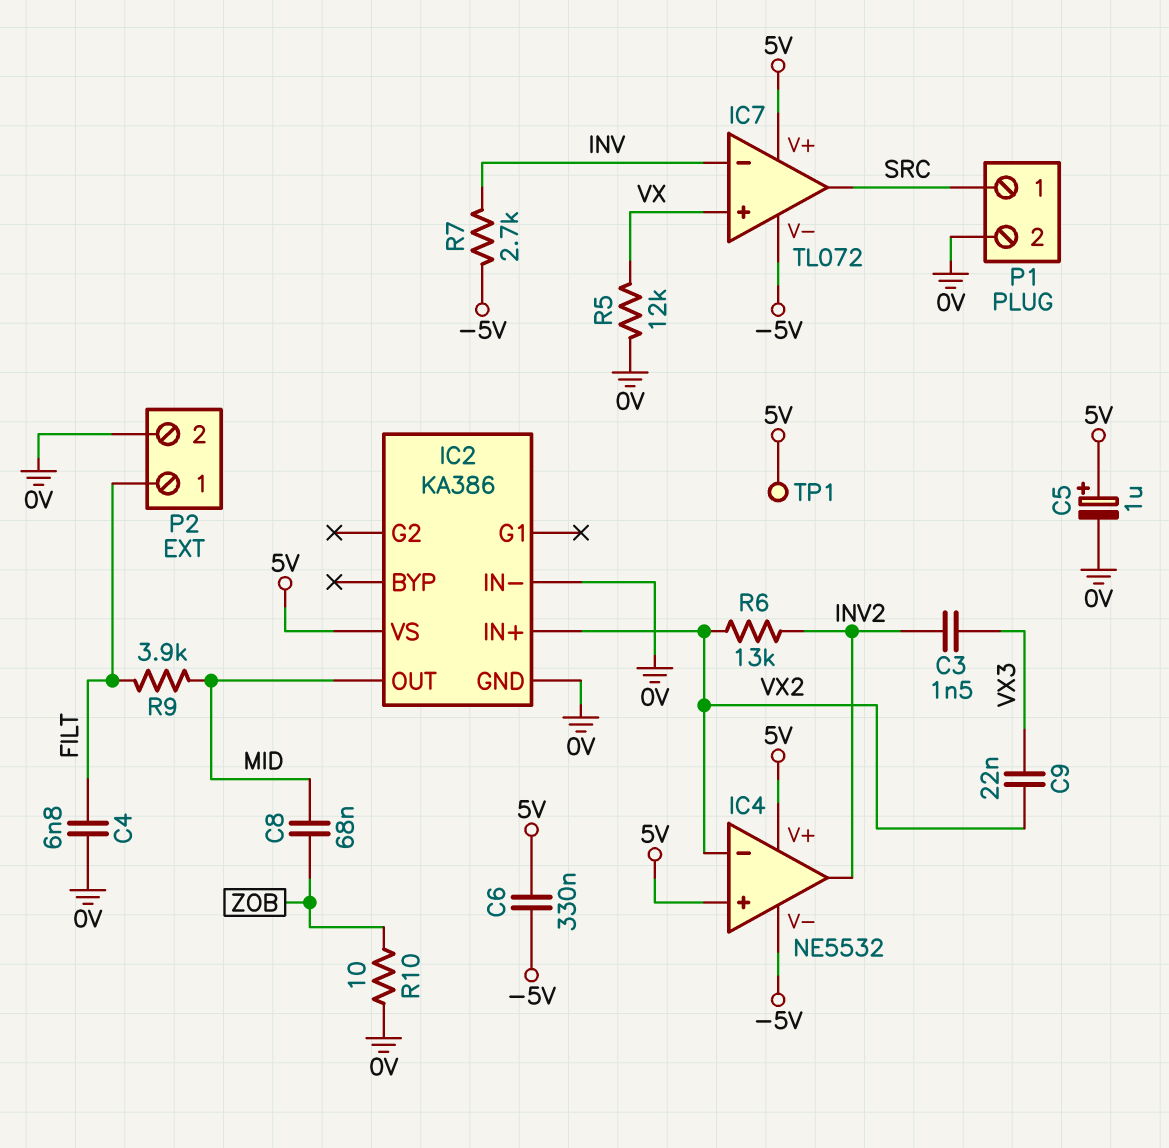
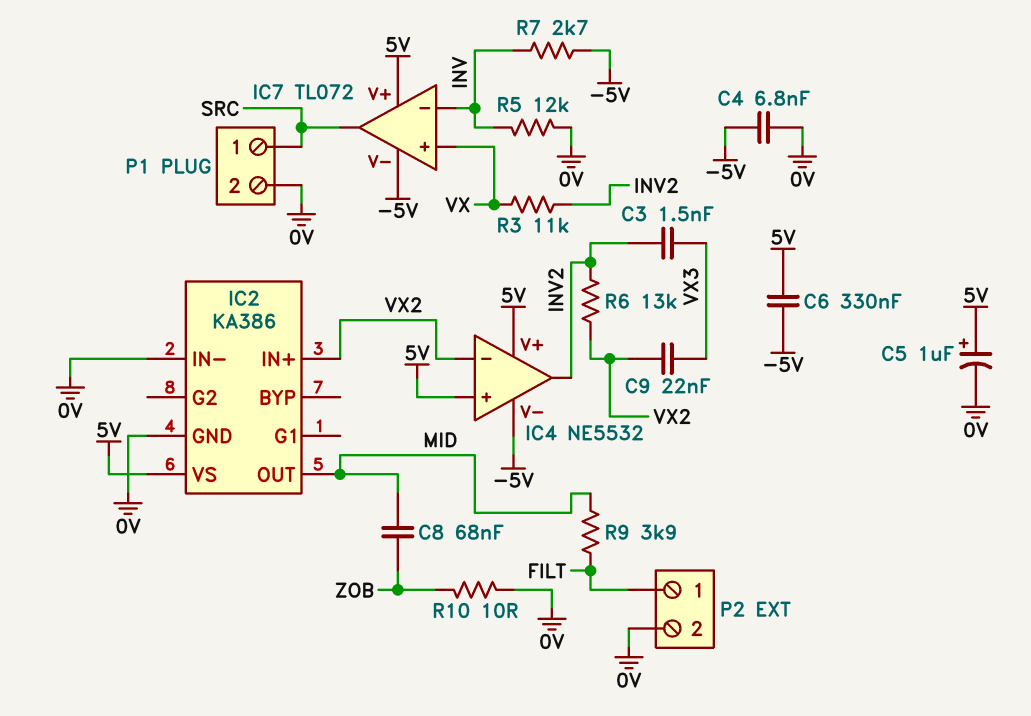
C4: 6.8nF (0V, FILT) -> 6.8nF (-5V, 0V)
R3: none -> 11k (INV2, VX)
R5: 12k (0V, VX) -> 12k (0V, INV)
TP1: test point (5V) -> none

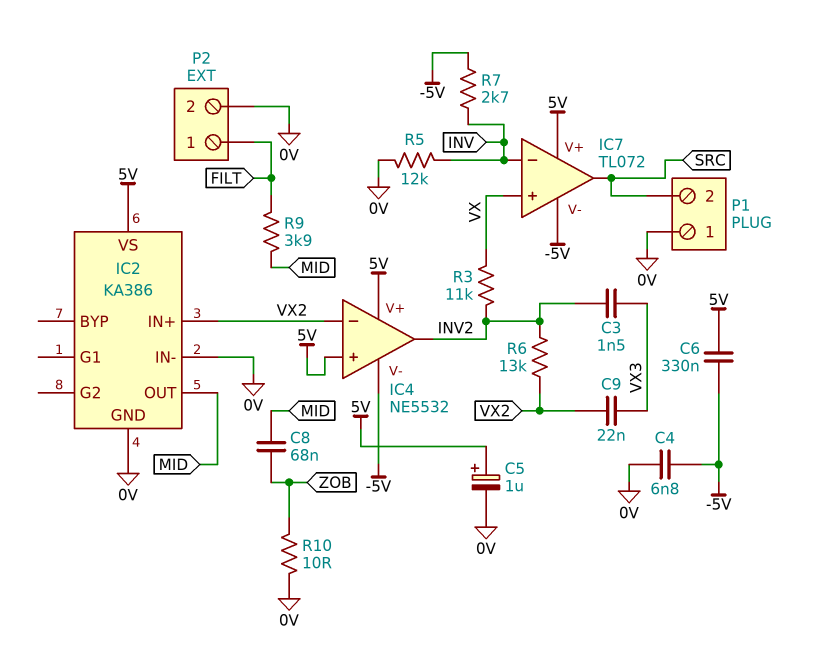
P1 pin 1: SRC -> 0V
P1 pin 2: 0V -> SRC

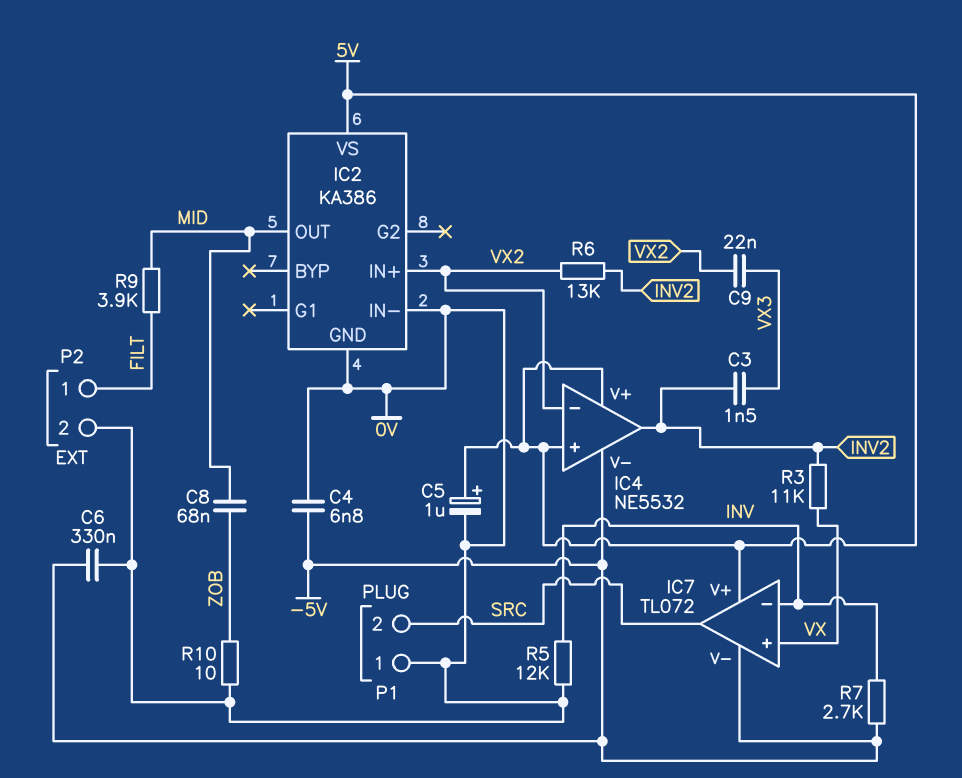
C6: 330nF (-5V, 5V) -> 330nF (-5V, 0V)

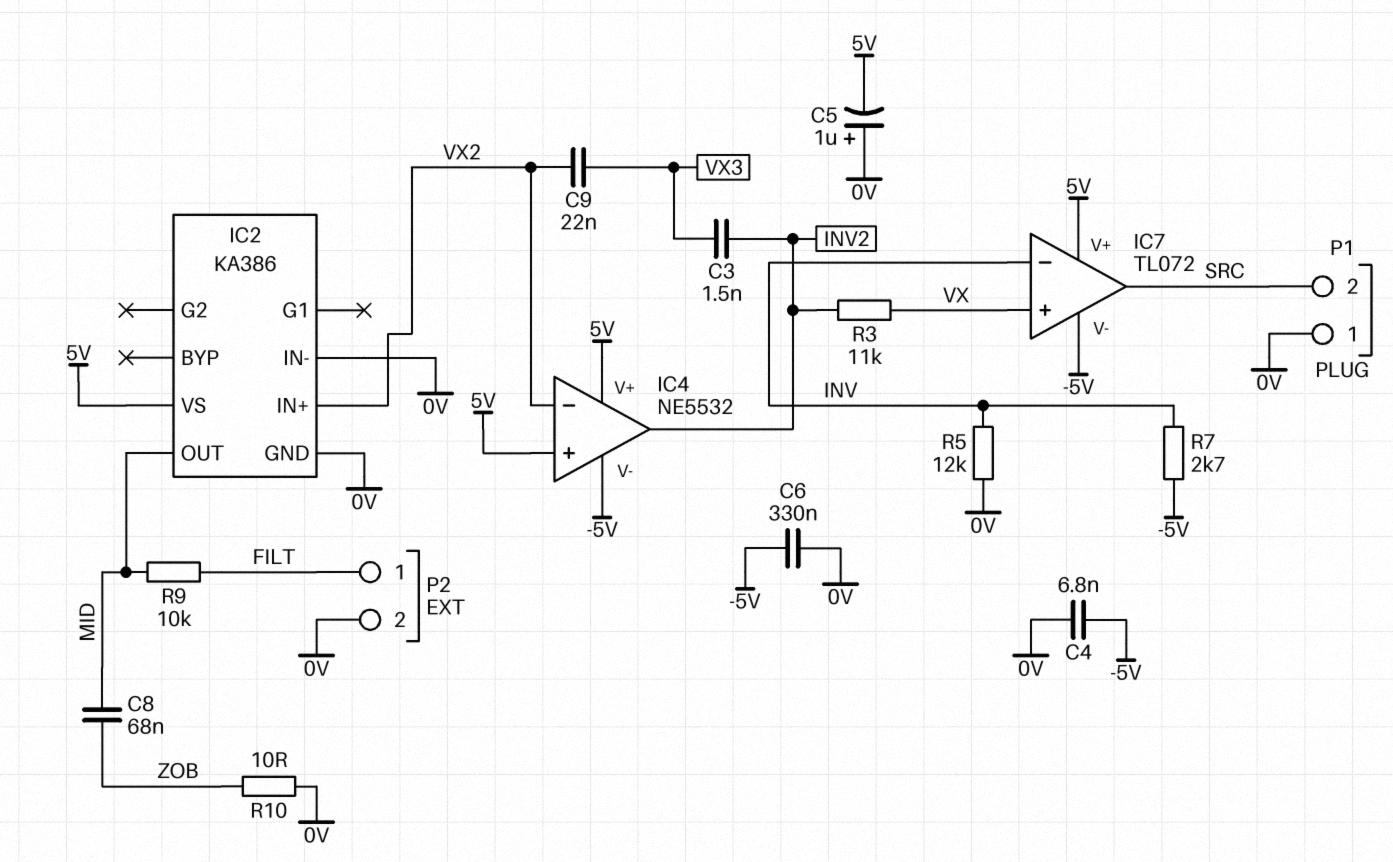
C5: 1uF (plus 5V, minus 0V) -> 1uF (plus 0V, minus 5V)
R6: 13k (INV2, VX2) -> none
R9: 3.9k (FILT, MID) -> 10k (FILT, MID)

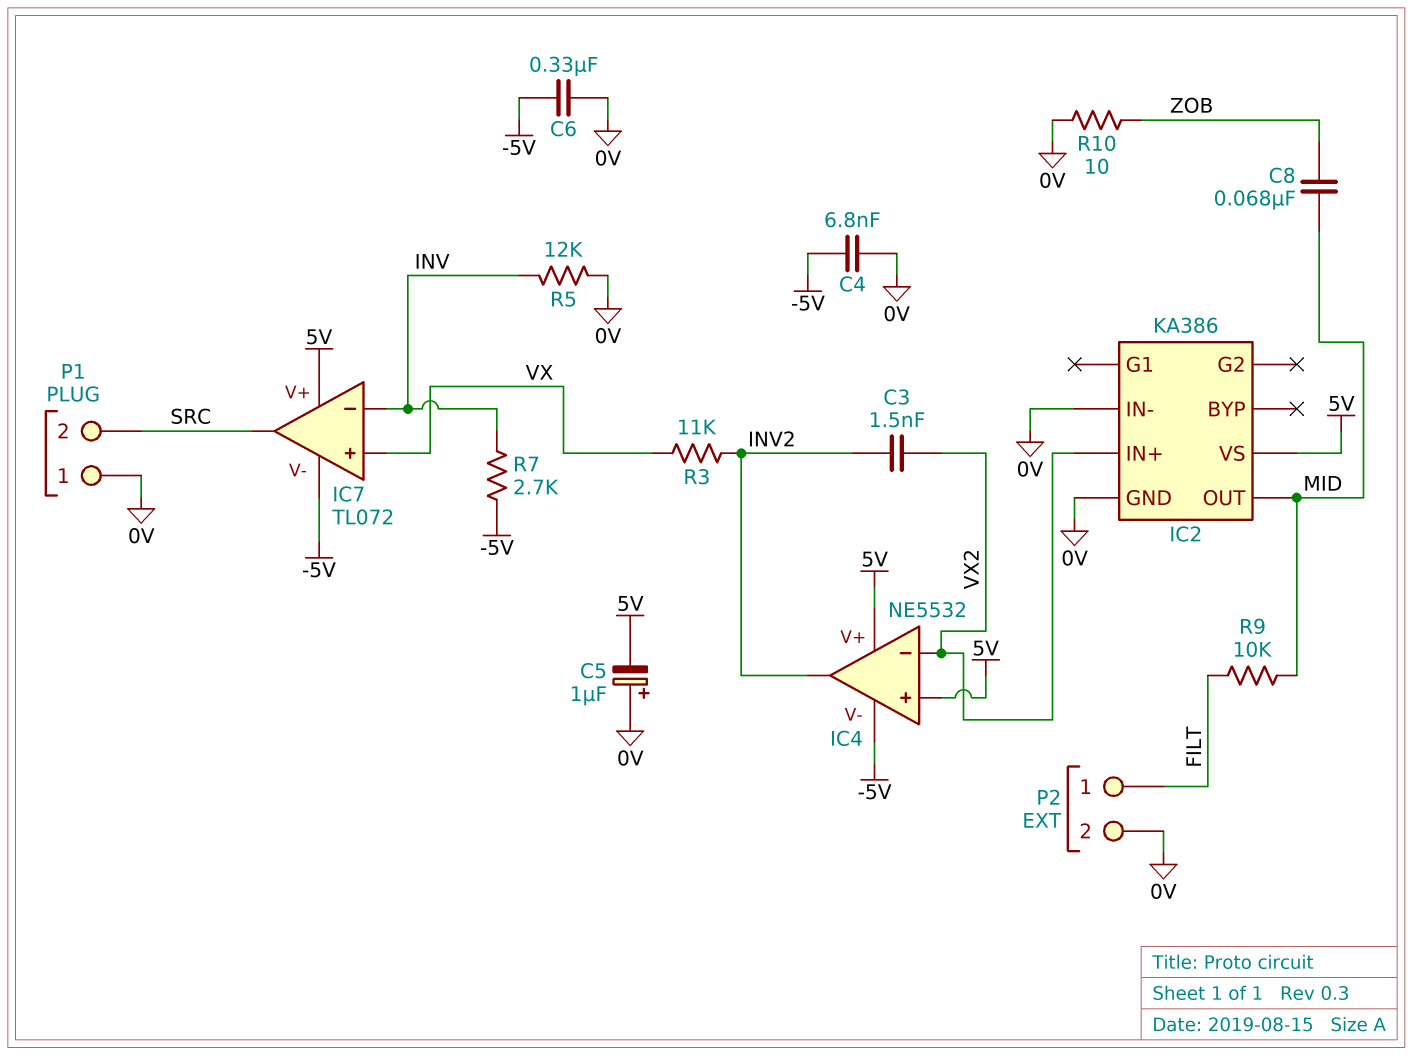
C3: 1.5nF (INV2, VX3) -> 1.5nF (INV2, VX2)
C9: 22nF (VX2, VX3) -> none

